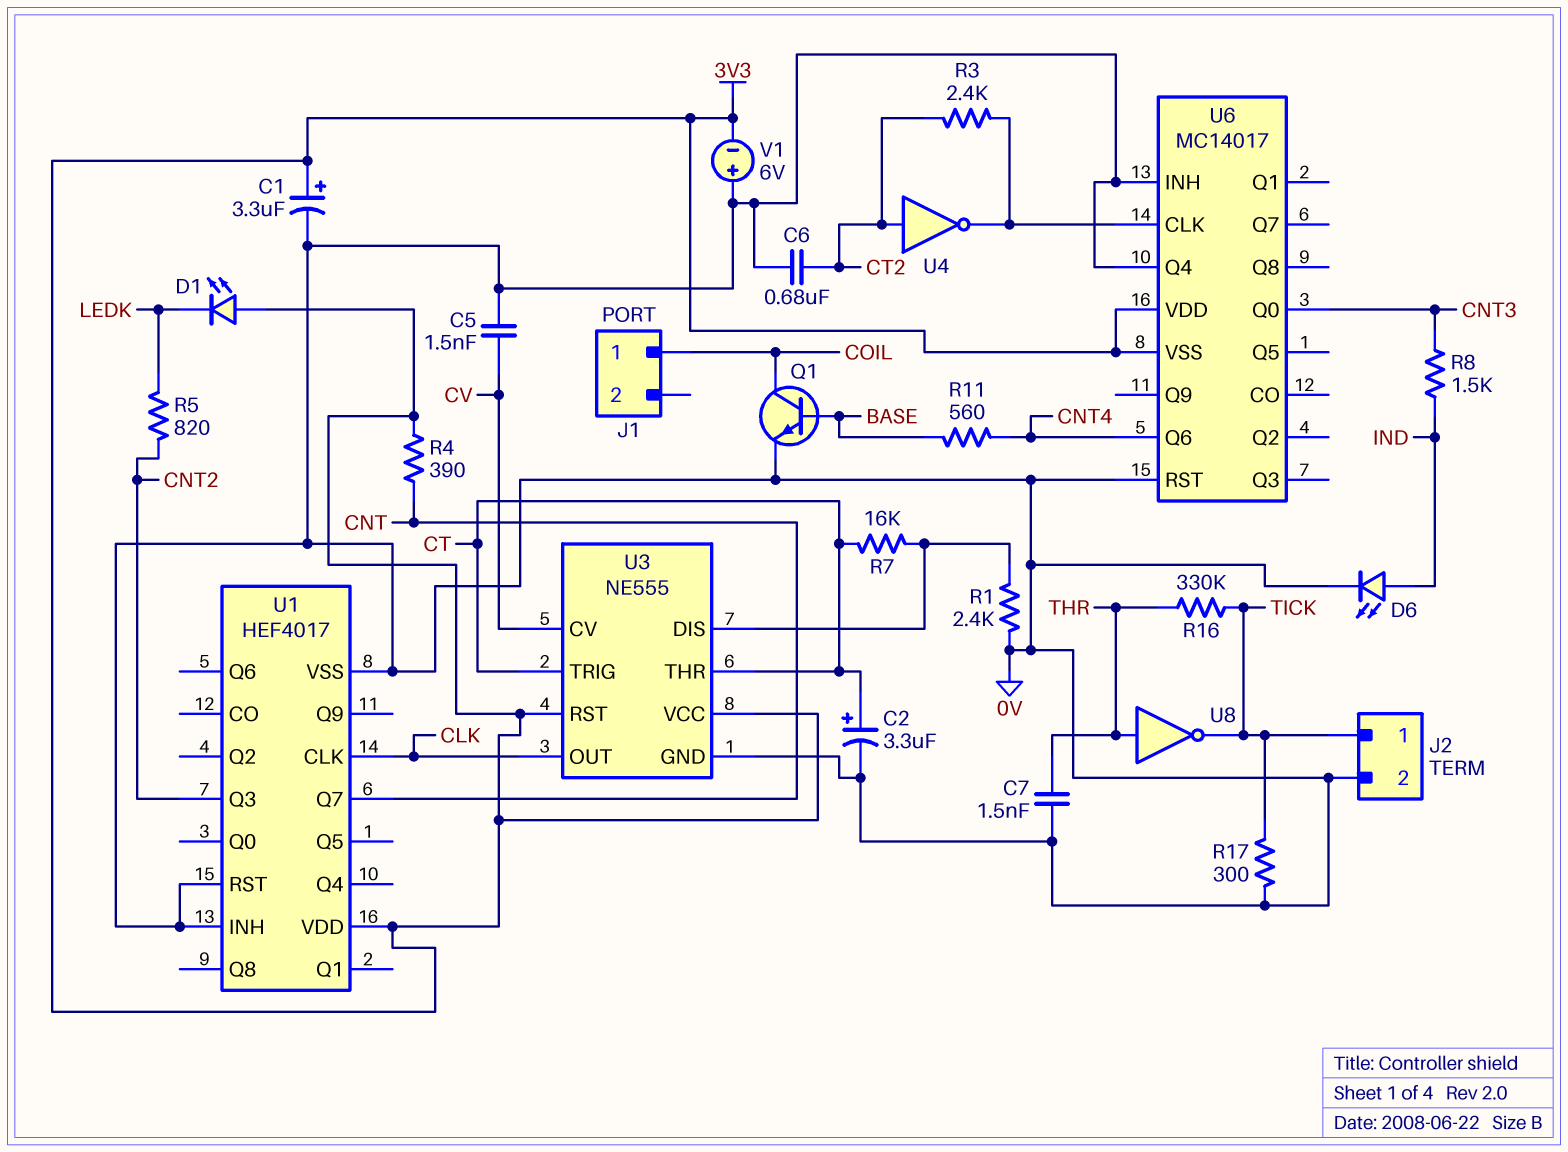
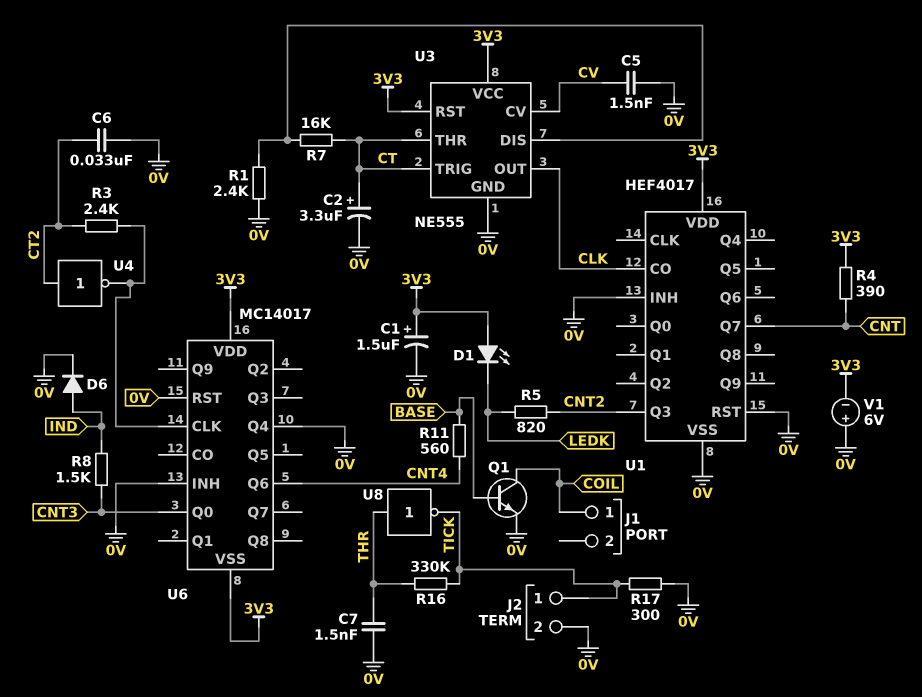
C1: 3.3uF (plus 3V3, minus 0V) -> 1.5uF (plus 3V3, minus 0V)
C6: 680nF (0V, CT2) -> 33nF (0V, CT2)
D6: LED (A IND, K 0V) -> diode (A IND, K 0V)
U1 pin CLK: CLK -> none
U1 pin CO: none -> CLK

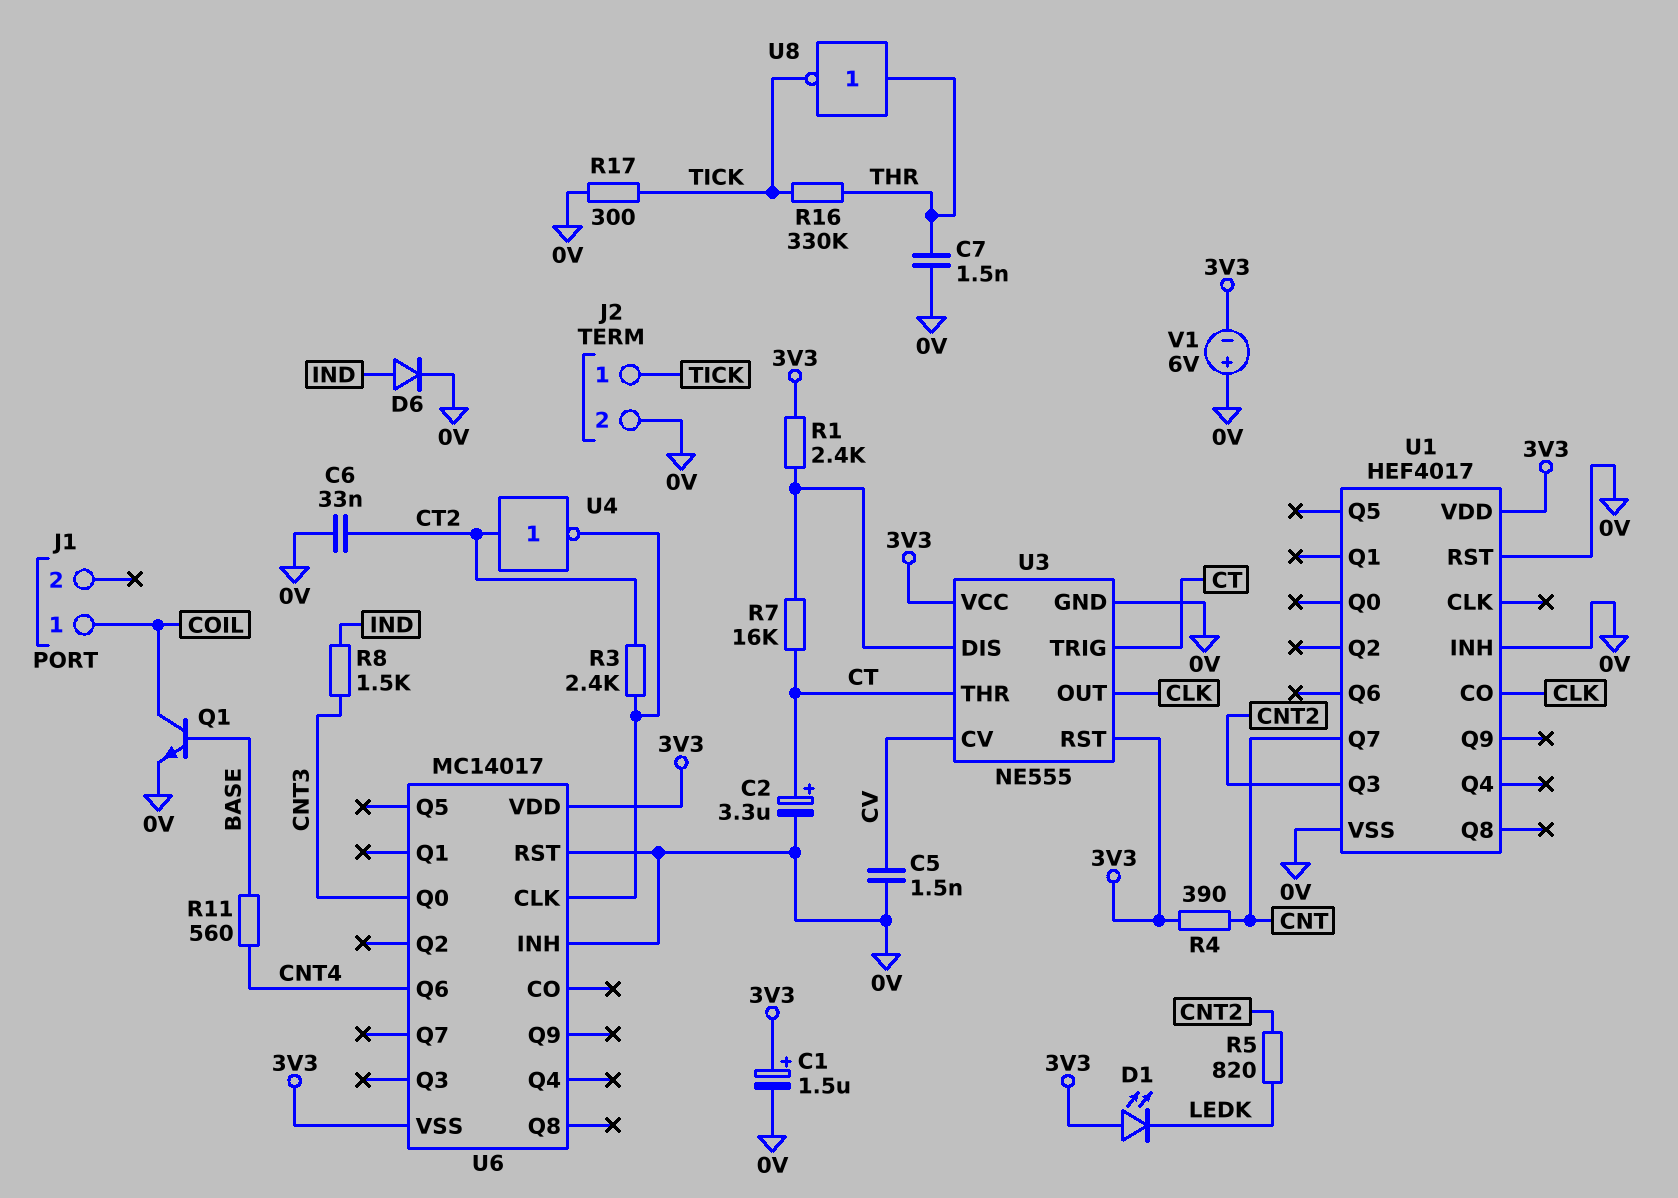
R1: 2.4k (0V, U3/DIS) -> 2.4k (3V3, U3/DIS)
U6 pin Q4: 0V -> none

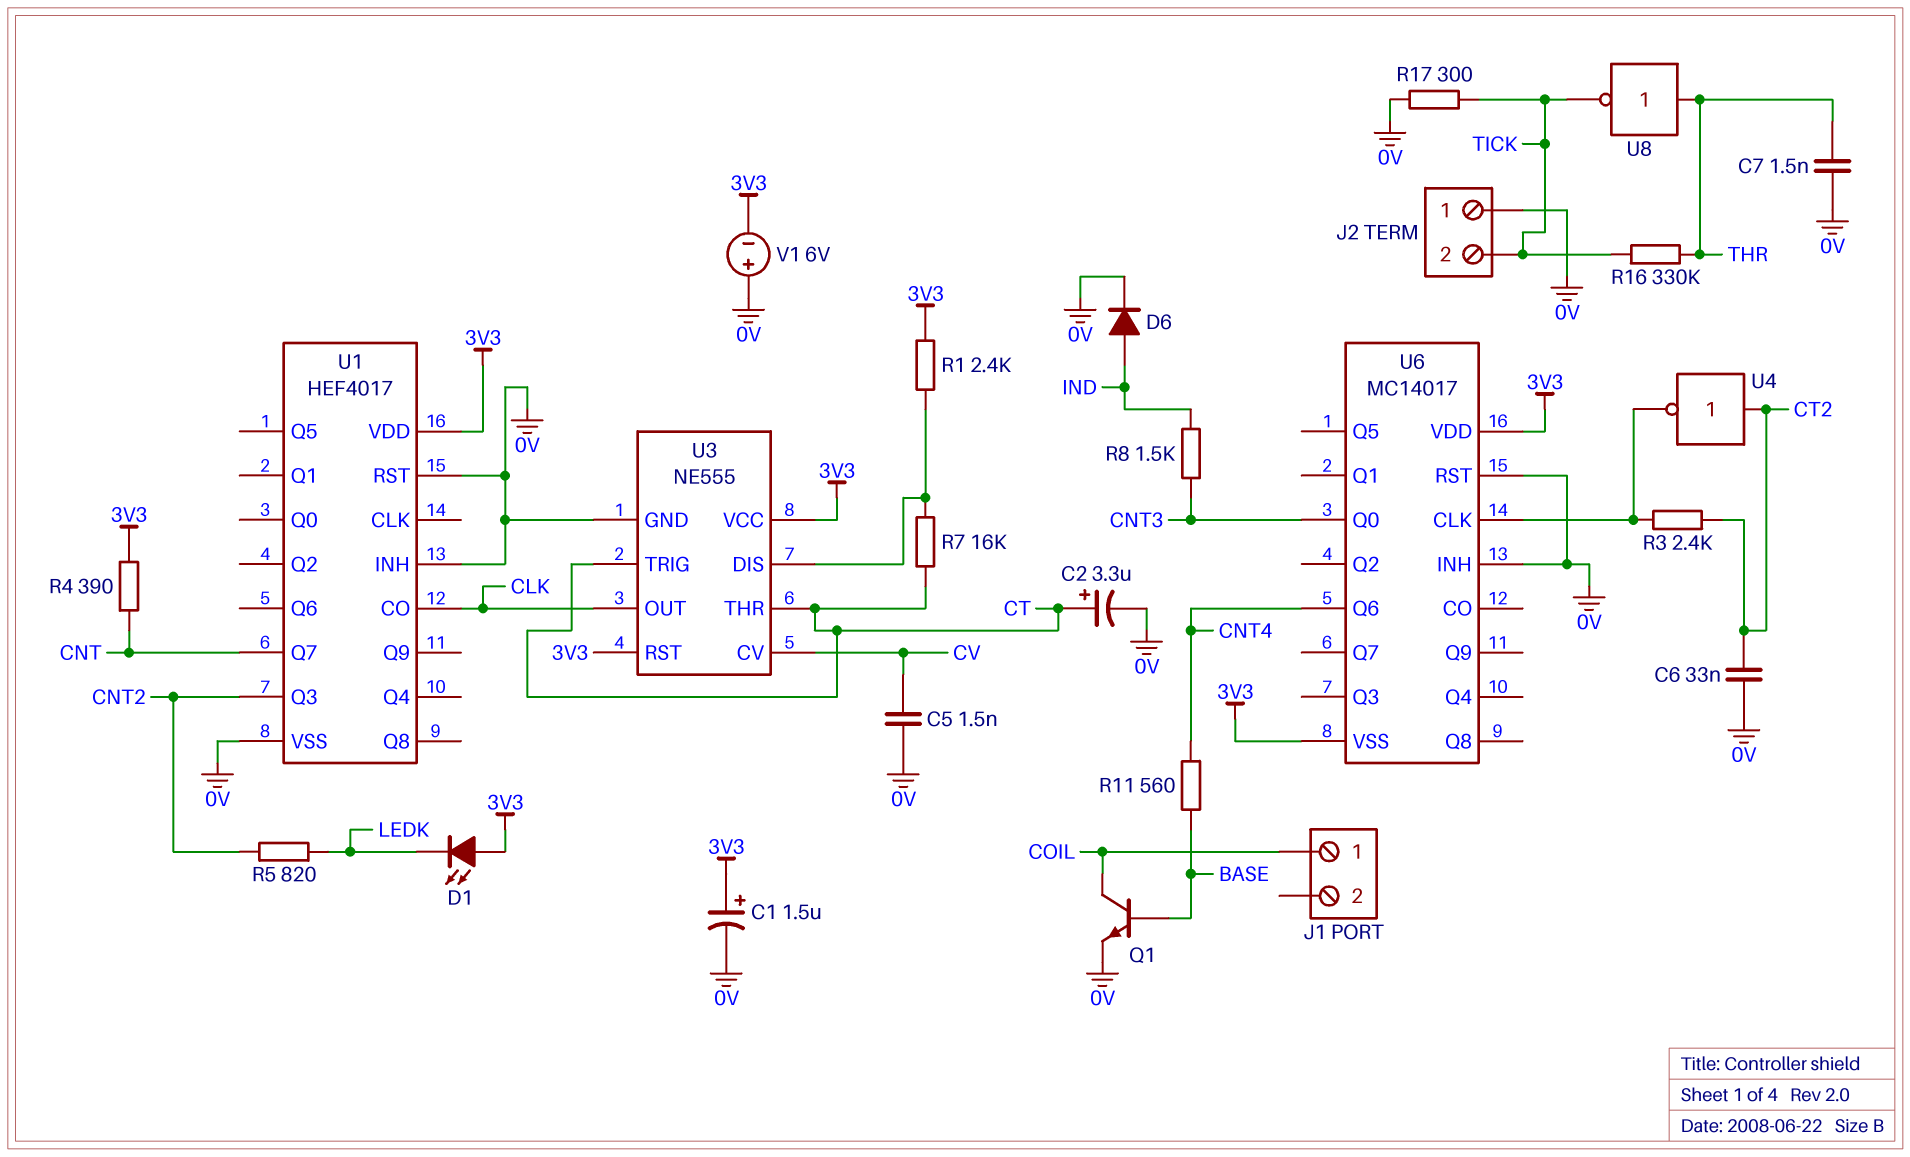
J2 pin 1: TICK -> 0V
J2 pin 2: 0V -> TICK

